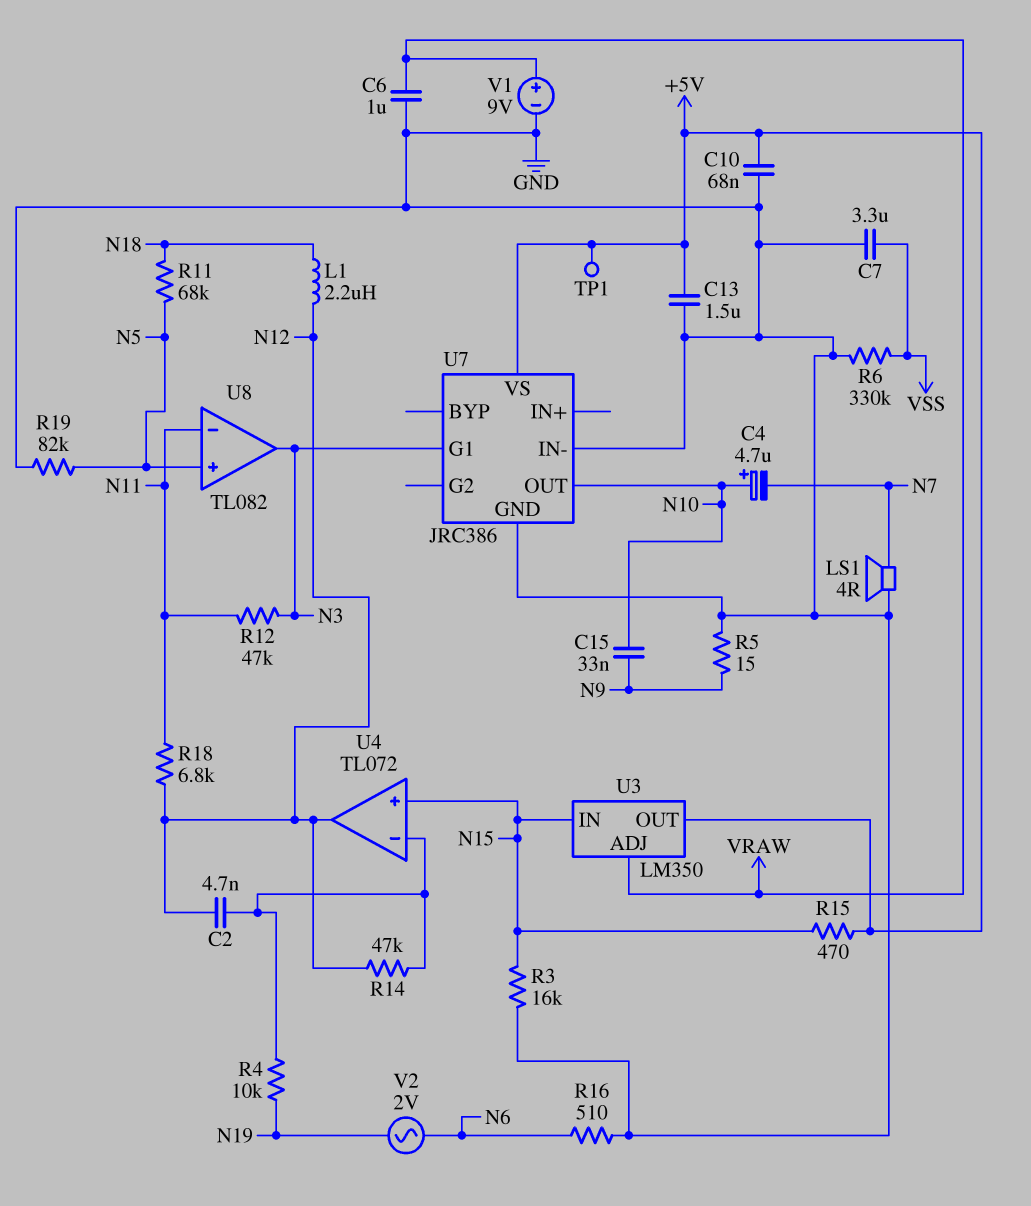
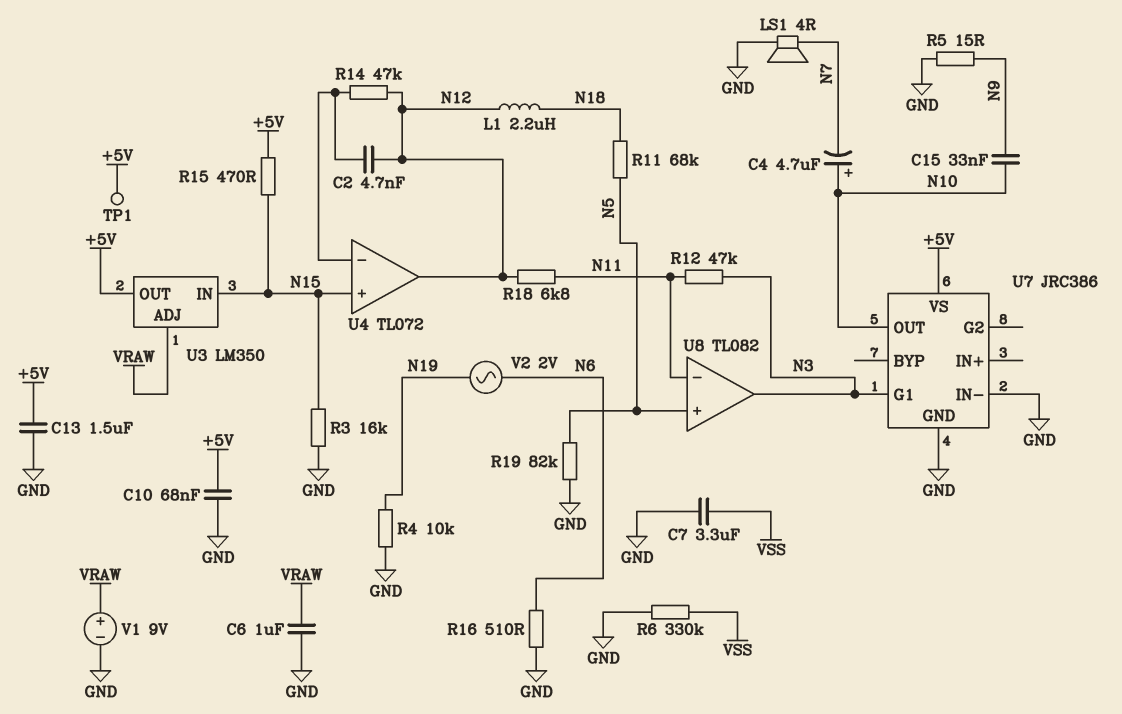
R4: 10k (N19, U4/in-) -> 10k (GND, N19)

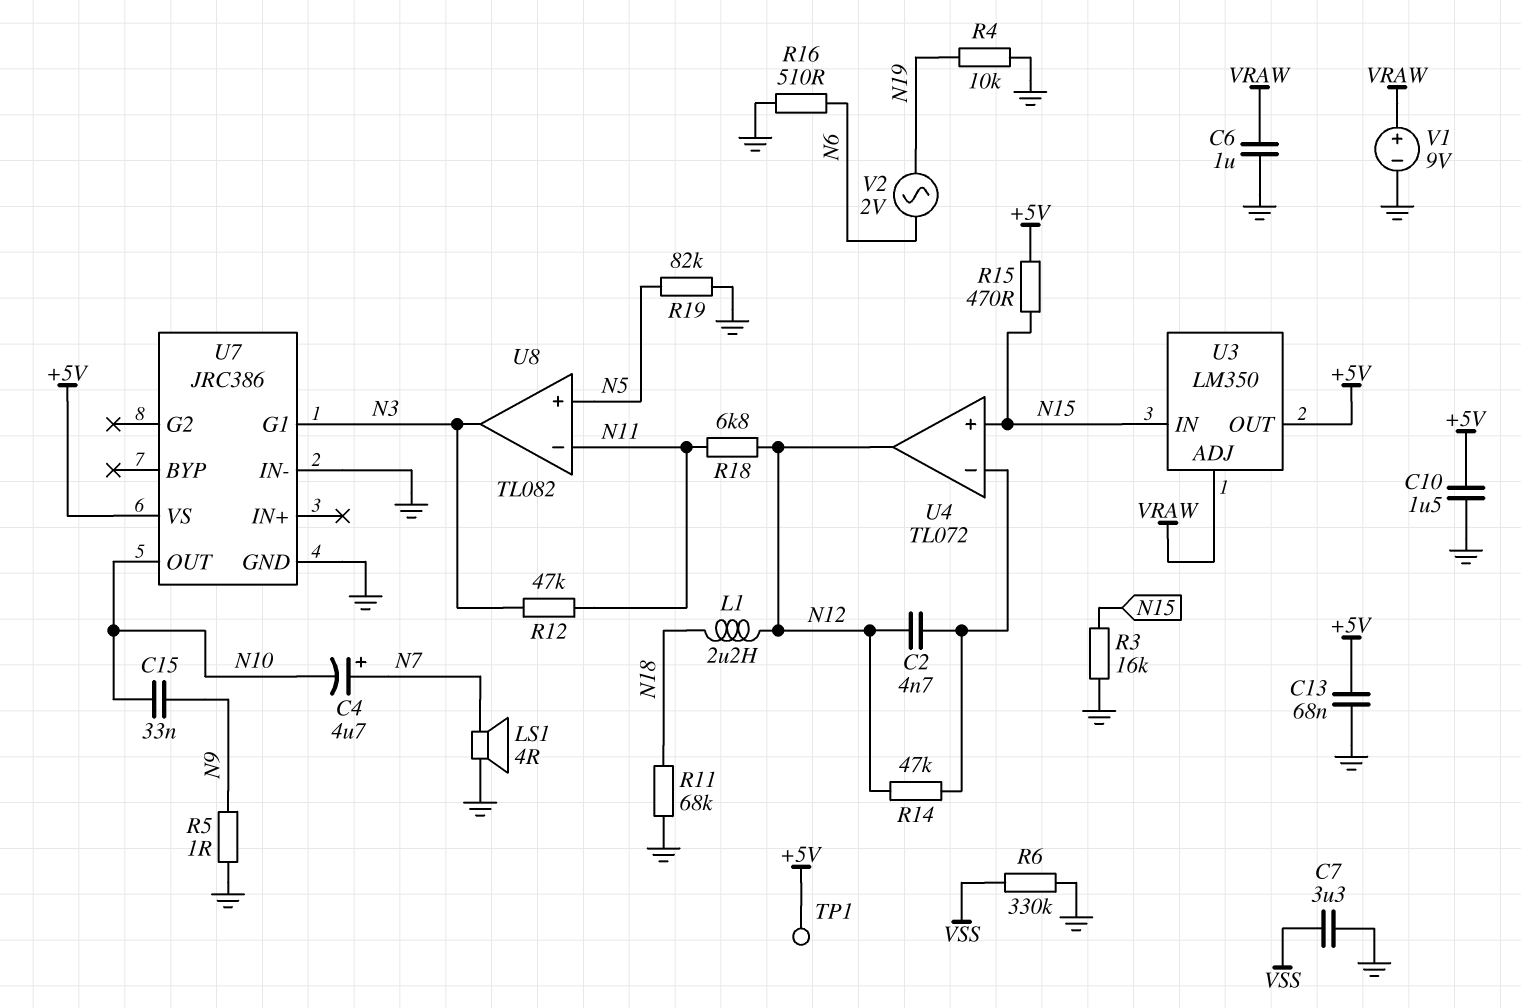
C4: 4.7uF (plus N10, minus N7) -> 4.7uF (plus N7, minus N10)
C10: 68nF (+5V, GND) -> 1.5uF (+5V, GND)
C13: 1.5uF (+5V, GND) -> 68nF (+5V, GND)
R5: 15 (GND, N9) -> 1 (GND, N9)
R11: 68k (N5, N18) -> 68k (GND, N18)

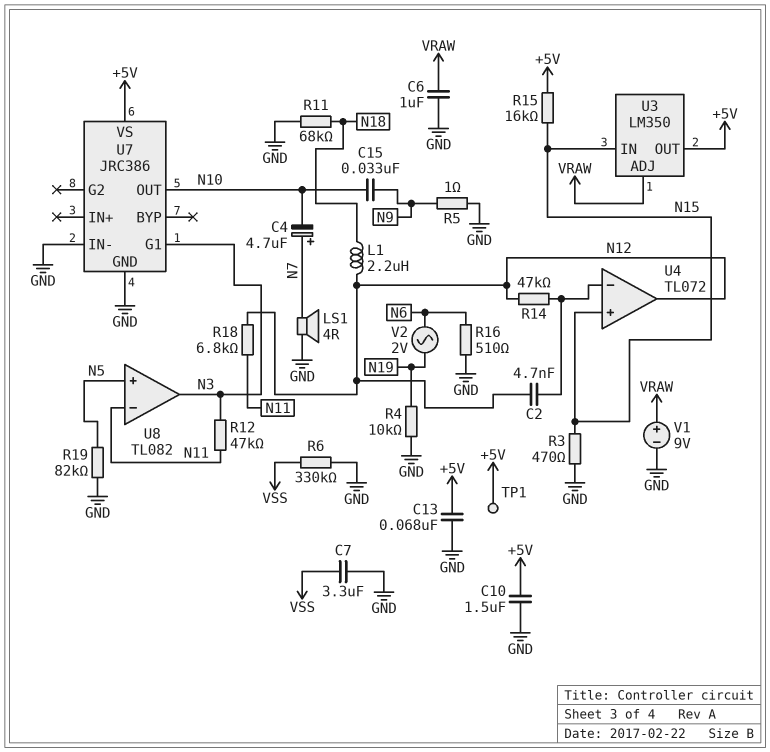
R3: 16k (GND, N15) -> 470 (GND, N15)
R15: 470 (+5V, N15) -> 16k (+5V, N15)

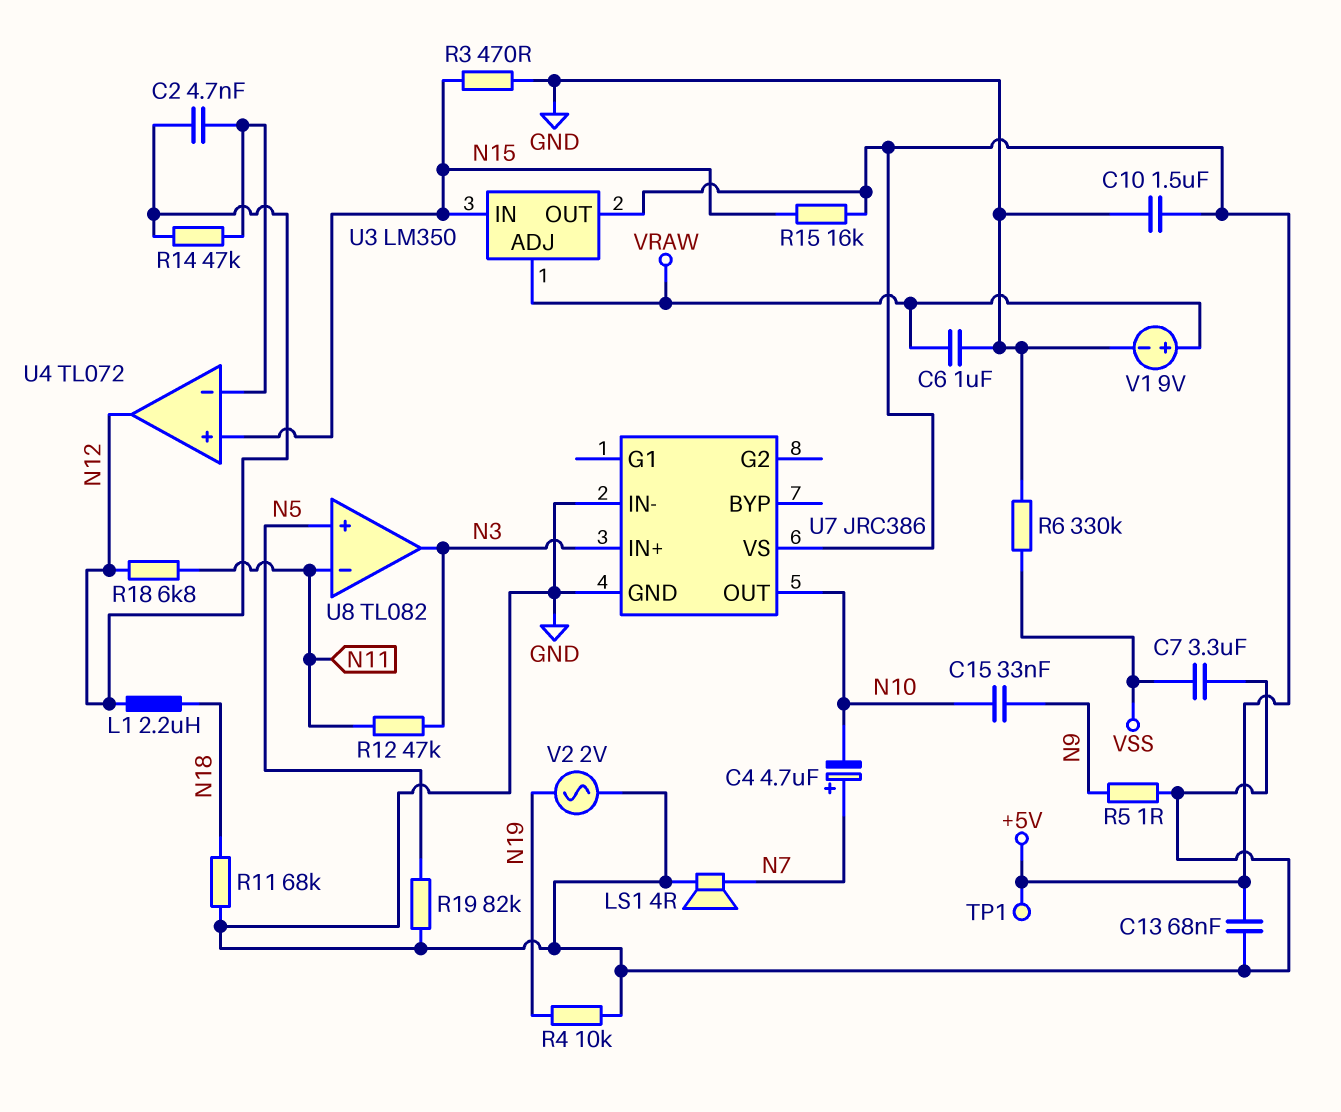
R16: 510 (GND, N6) -> none
U7 pin G1: N3 -> none
U7 pin IN+: none -> N3
V2: AC 2V (N6, N19) -> AC 2V (GND, N19)

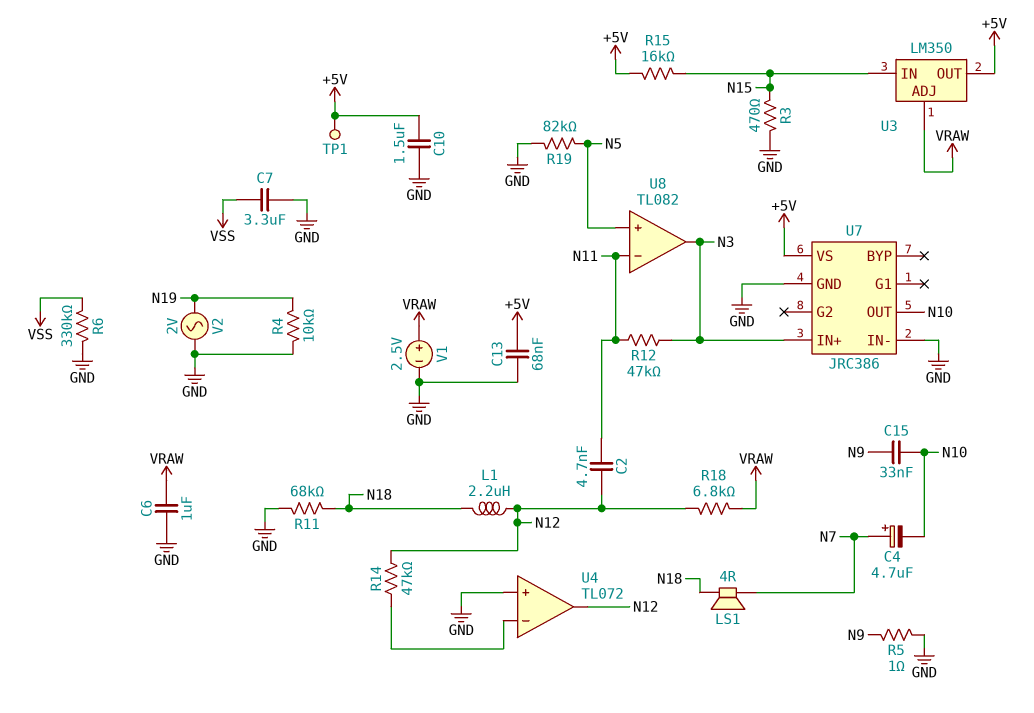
C2: 4.7nF (N12, U4/in-) -> 4.7nF (N11, N12)
LS1: speaker 4R (GND, N7) -> speaker 4R (N7, N18)
R18: 6.8k (N11, N12) -> 6.8k (N12, VRAW)
U4 pin in+: N15 -> GND
V1: 9V (plus VRAW, minus GND) -> 2.5V (plus VRAW, minus GND)

